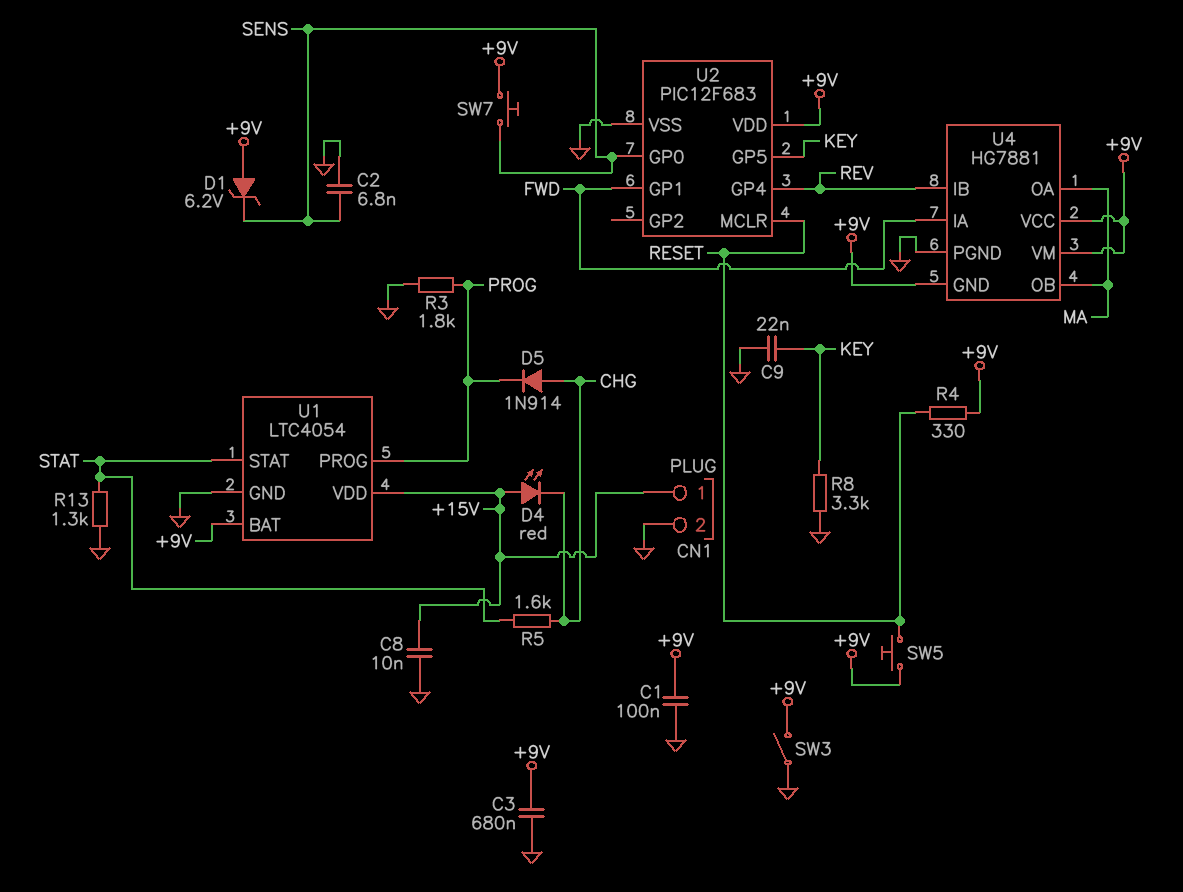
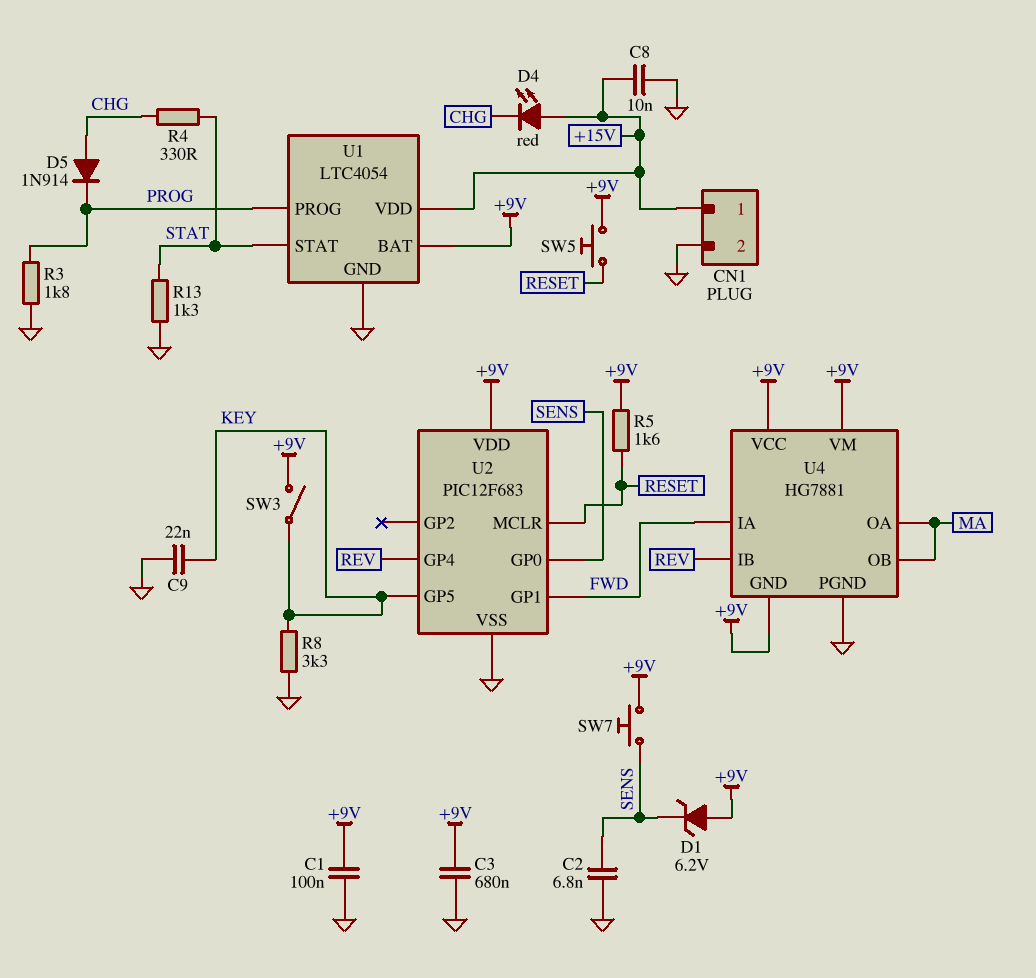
R4: 330 (+9V, RESET) -> 330 (CHG, STAT)
R5: 1.6k (CHG, STAT) -> 1.6k (+9V, RESET)
SW3: switch (+9V, GND) -> switch (+9V, KEY)

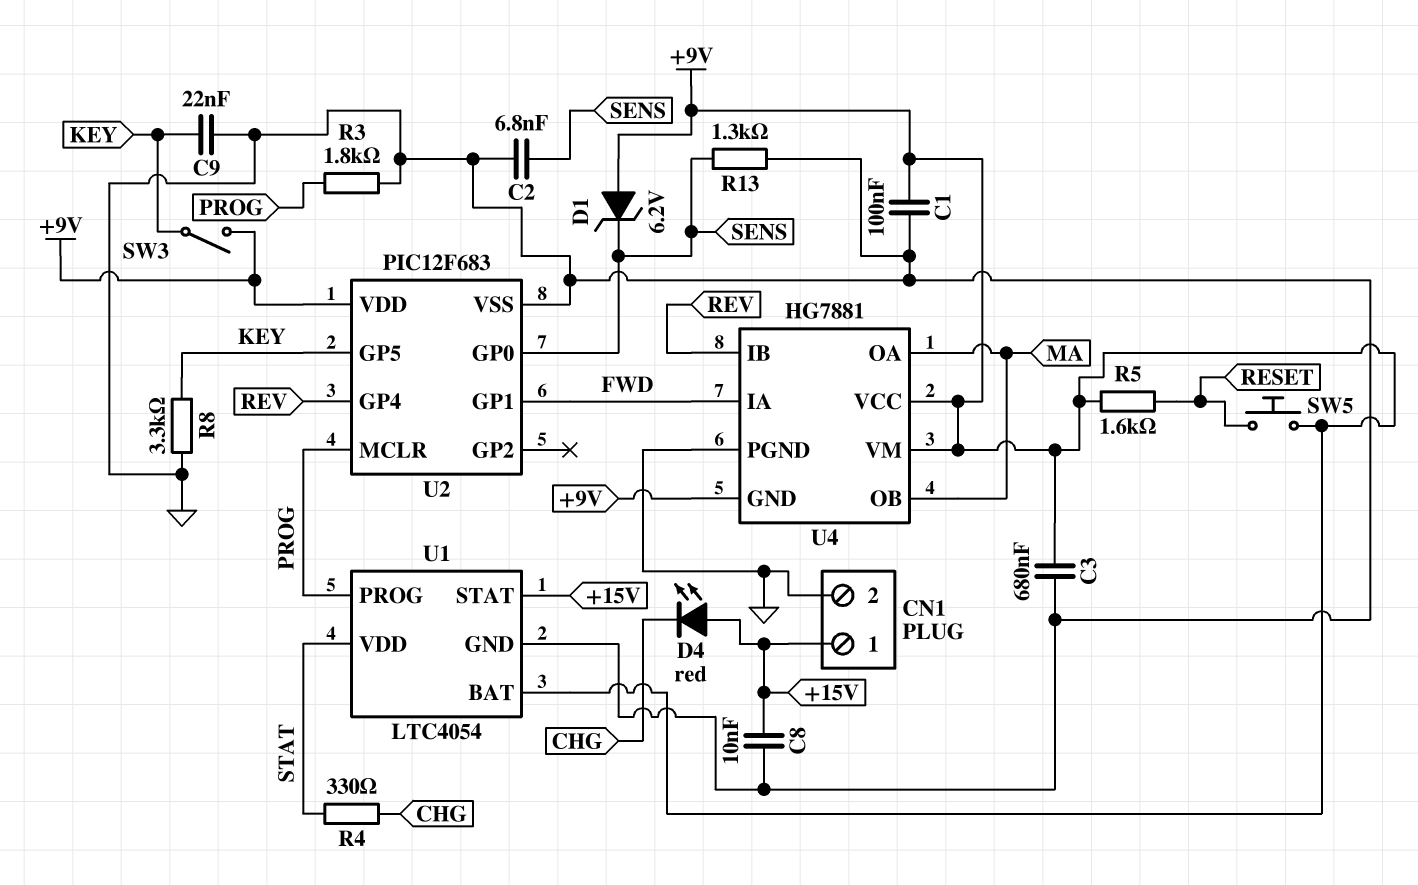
D5: diode 1N914 (A CHG, K PROG) -> none
R13: 1.3k (GND, STAT) -> 1.3k (GND, SENS)
SW7: button (+9V, SENS) -> none
U1 pin STAT: STAT -> +15V
U1 pin VDD: +15V -> STAT
U2 pin MCLR: RESET -> PROG

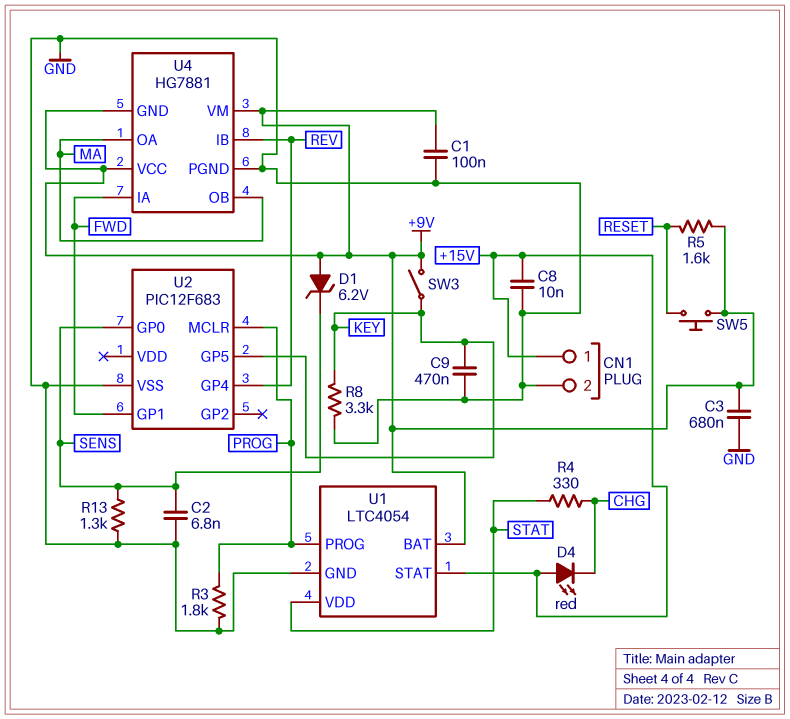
C9: 22nF (GND, KEY) -> 470nF (GND, KEY)
U2 pin VDD: +9V -> none

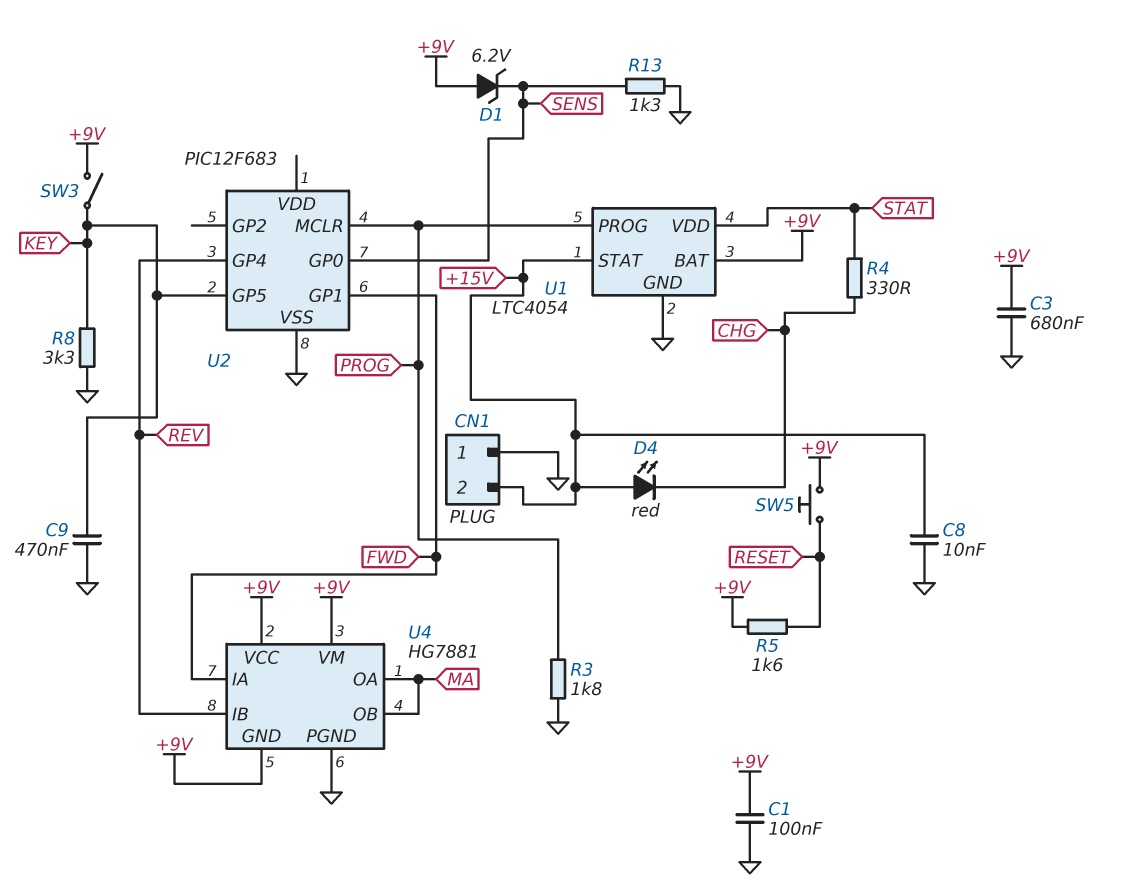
C2: 6.8nF (GND, SENS) -> none
CN1 pin 1: +15V -> GND
CN1 pin 2: GND -> +15V

